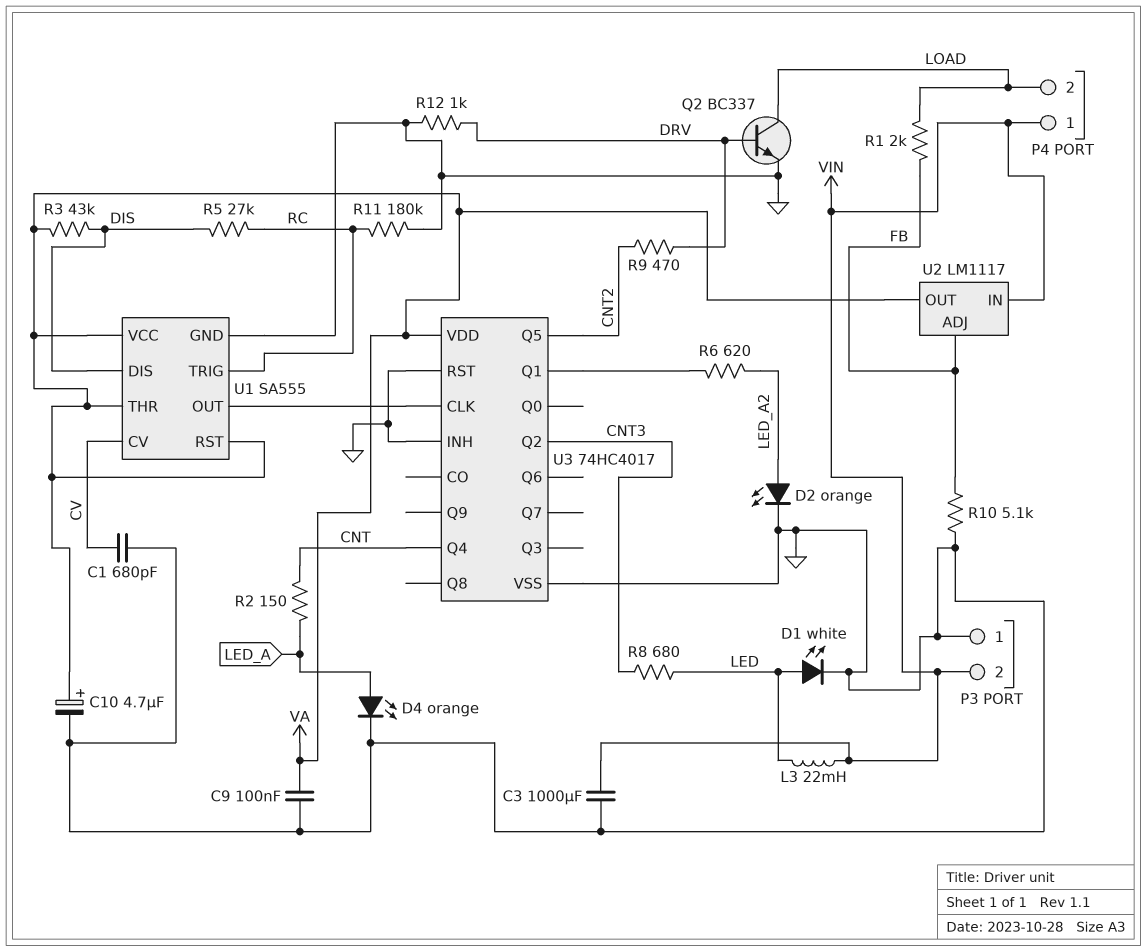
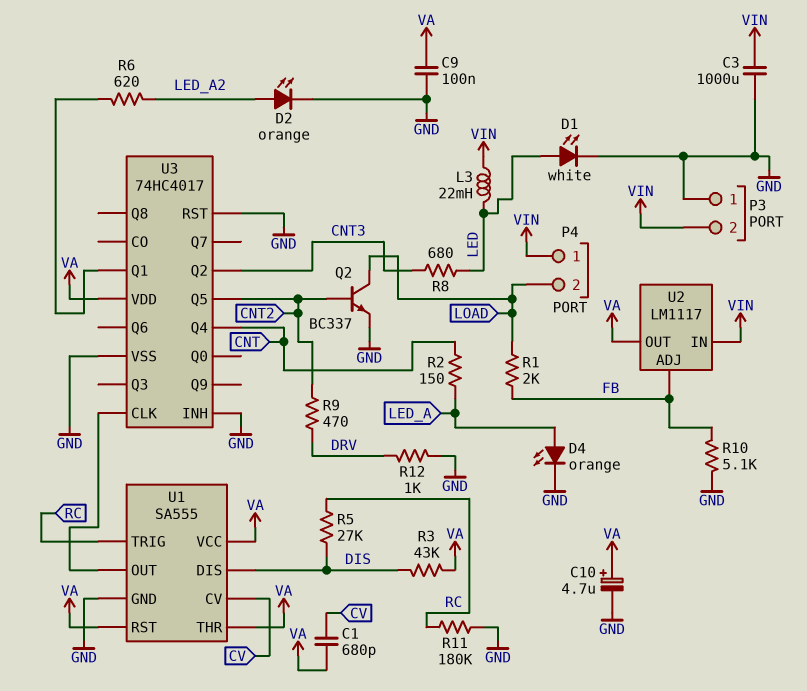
C1: 680pF (CV, GND) -> 680pF (CV, VA)
Q2: NPN BC337 (B DRV, C LOAD, E GND) -> NPN BC337 (B CNT2, C LOAD, E GND)

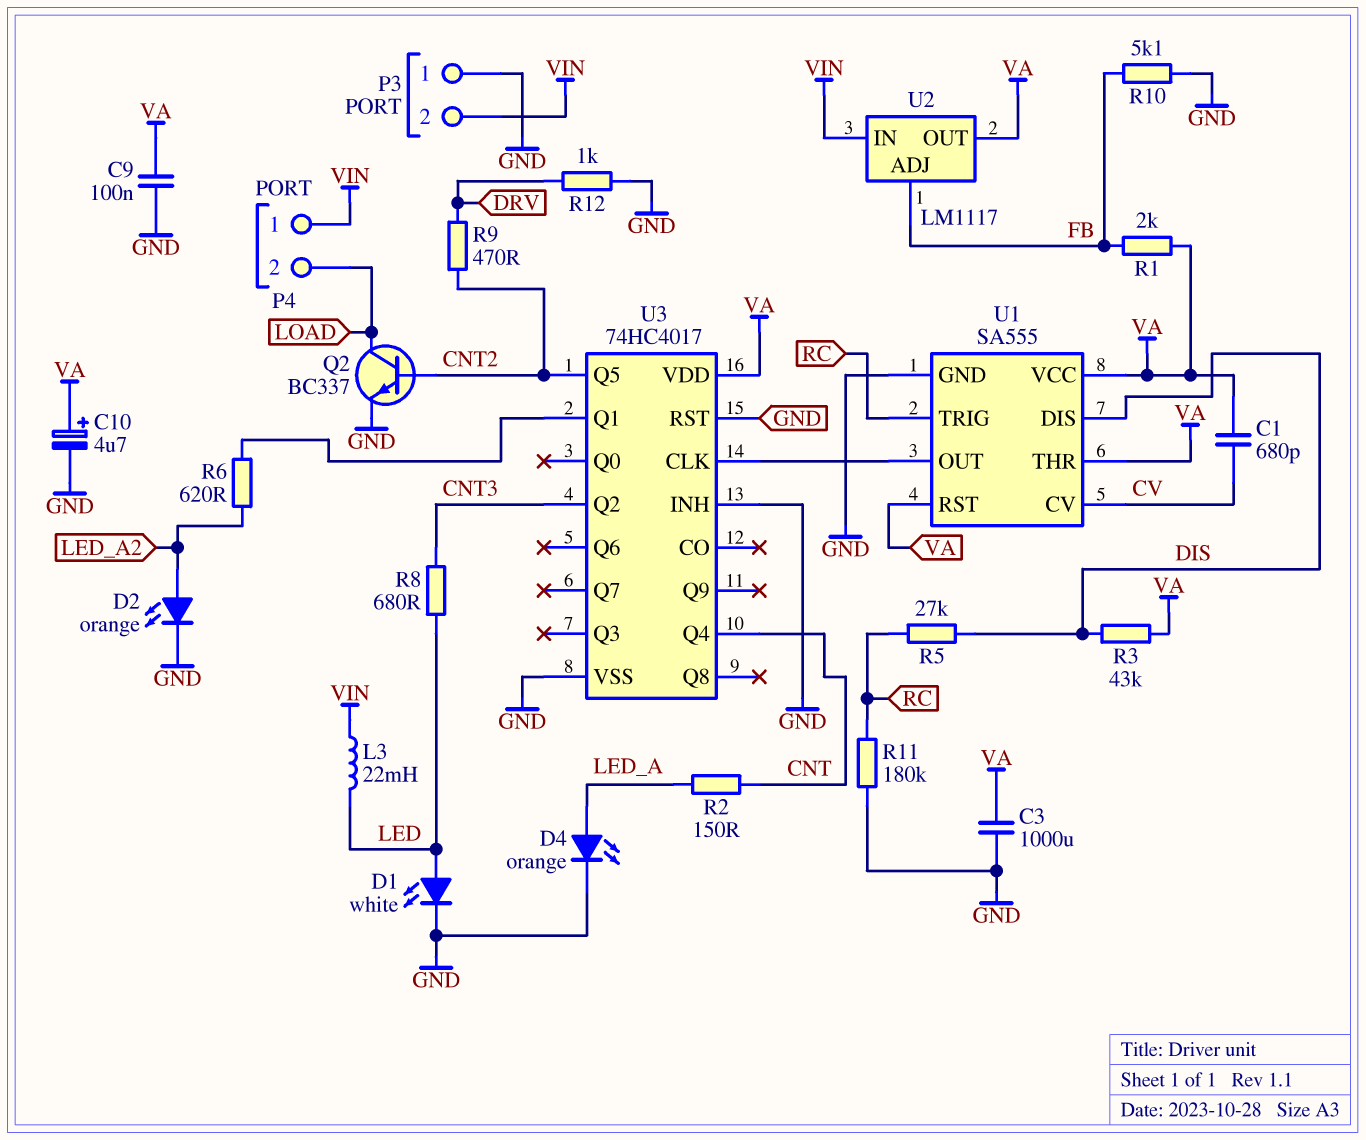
C3: 1000uF (GND, VIN) -> 1000uF (GND, VA)
R1: 2k (FB, LOAD) -> 2k (FB, VA)

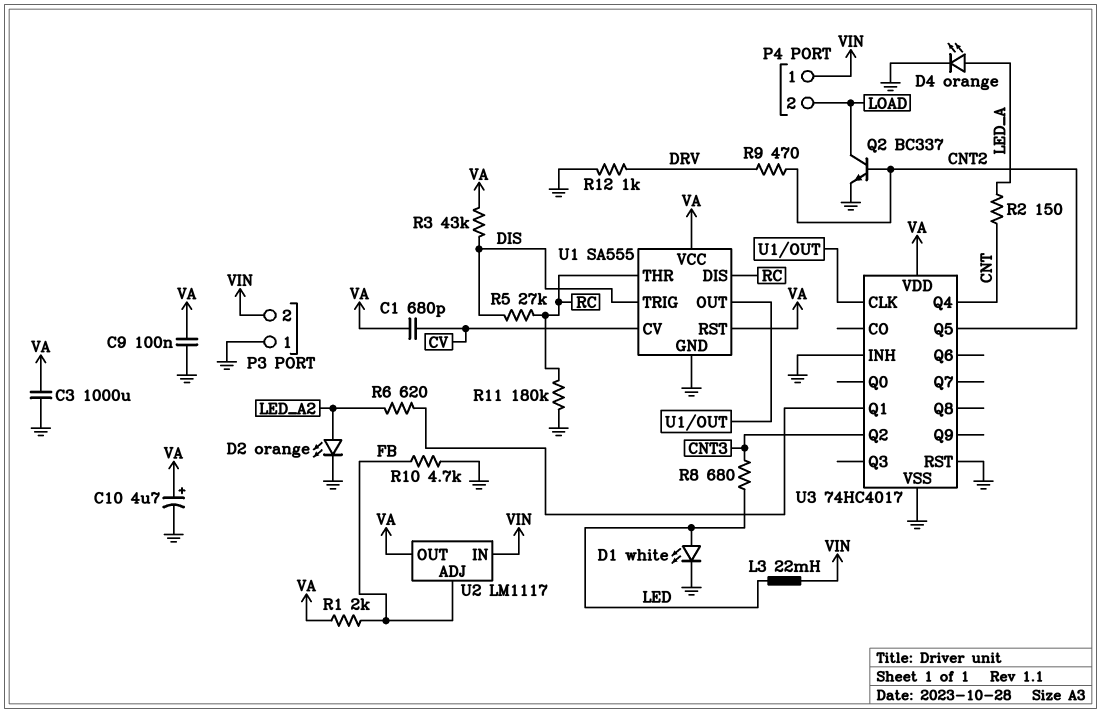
R10: 5.1k (FB, GND) -> 4.7k (FB, GND)
U1 pin DIS: DIS -> RC
U1 pin THR: VA -> RC
U1 pin TRIG: RC -> DIS

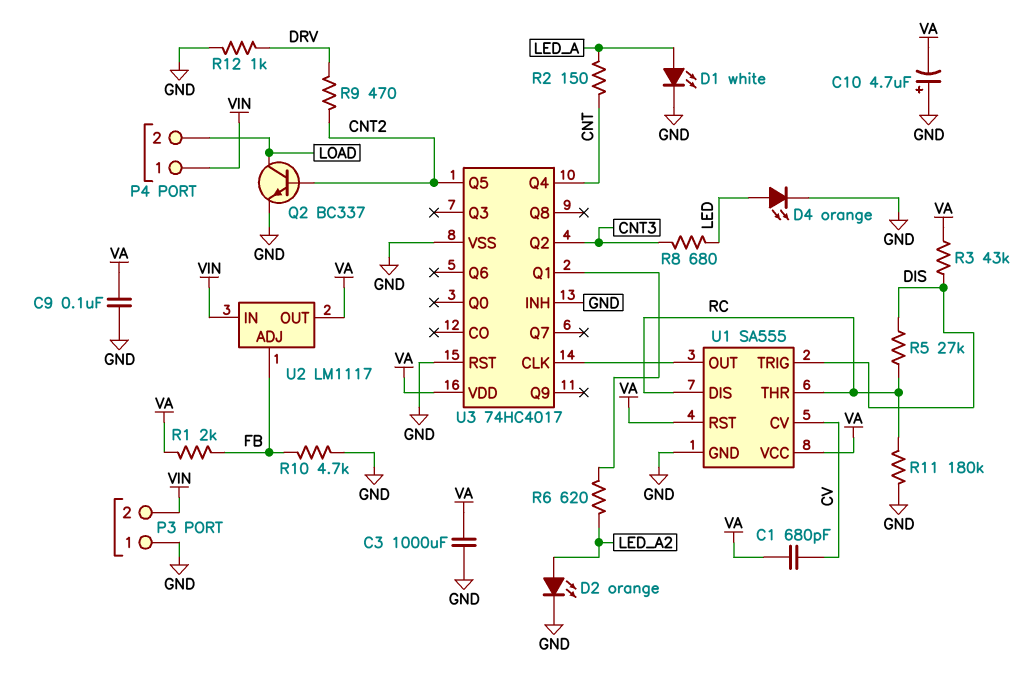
C10: 4.7uF (plus VA, minus GND) -> 4.7uF (plus GND, minus VA)
D1: LED white (A LED, K GND) -> LED white (A LED_A, K GND)
D4: LED orange (A LED_A, K GND) -> LED orange (A LED, K GND)
L3: 22mH (LED, VIN) -> none

